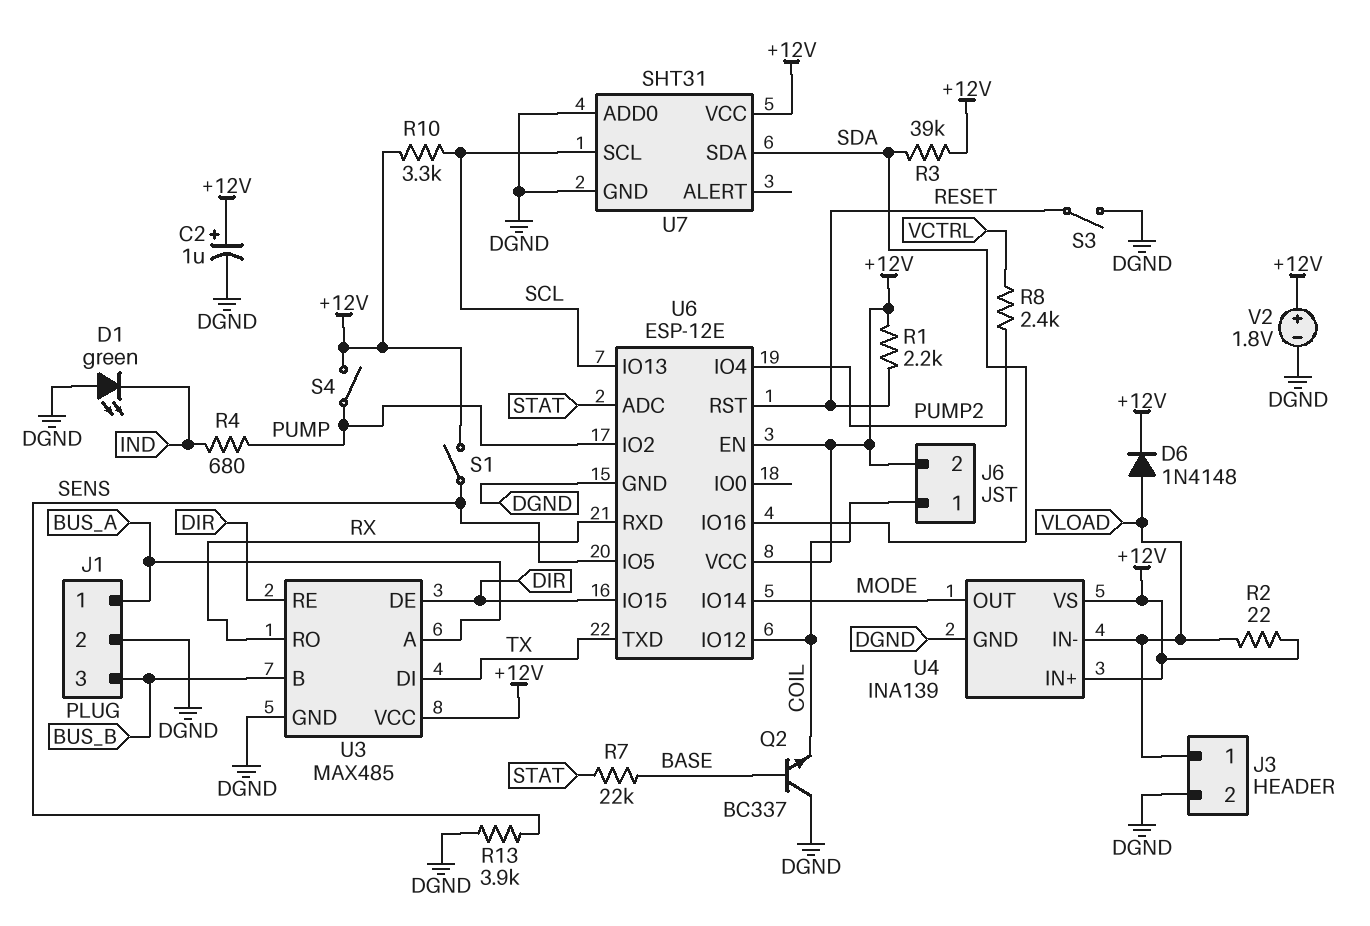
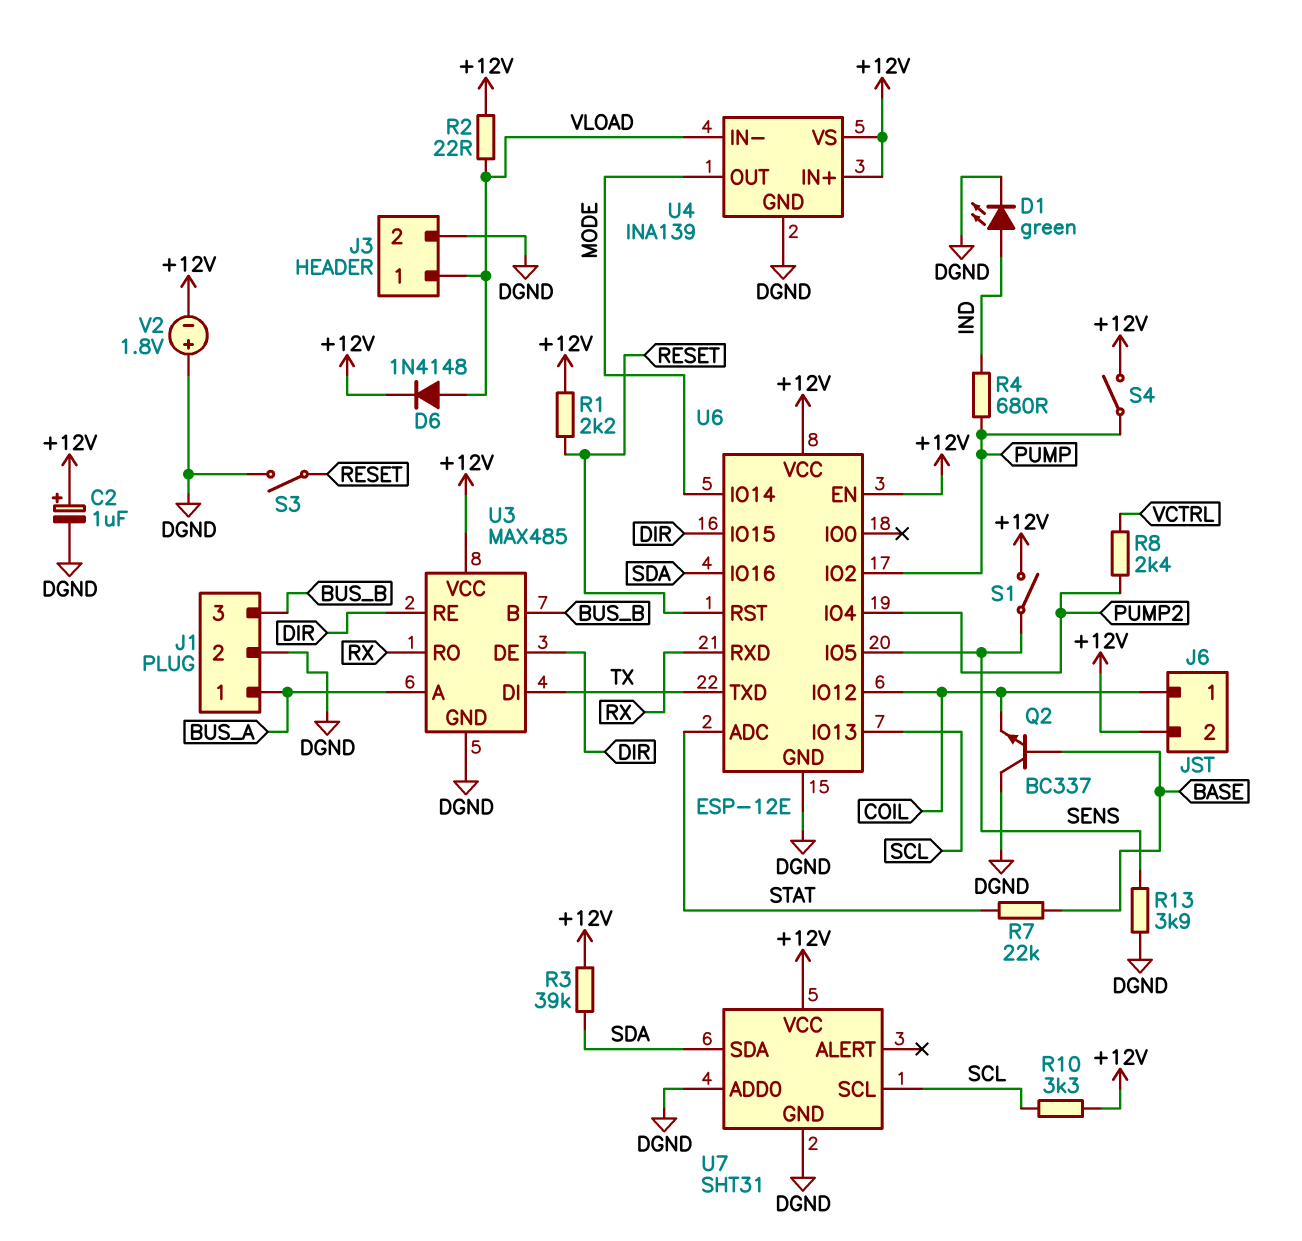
D1: LED green (A DGND, K IND) -> LED green (A IND, K DGND)
V2: 1.8V (plus +12V, minus DGND) -> 1.8V (plus DGND, minus +12V)

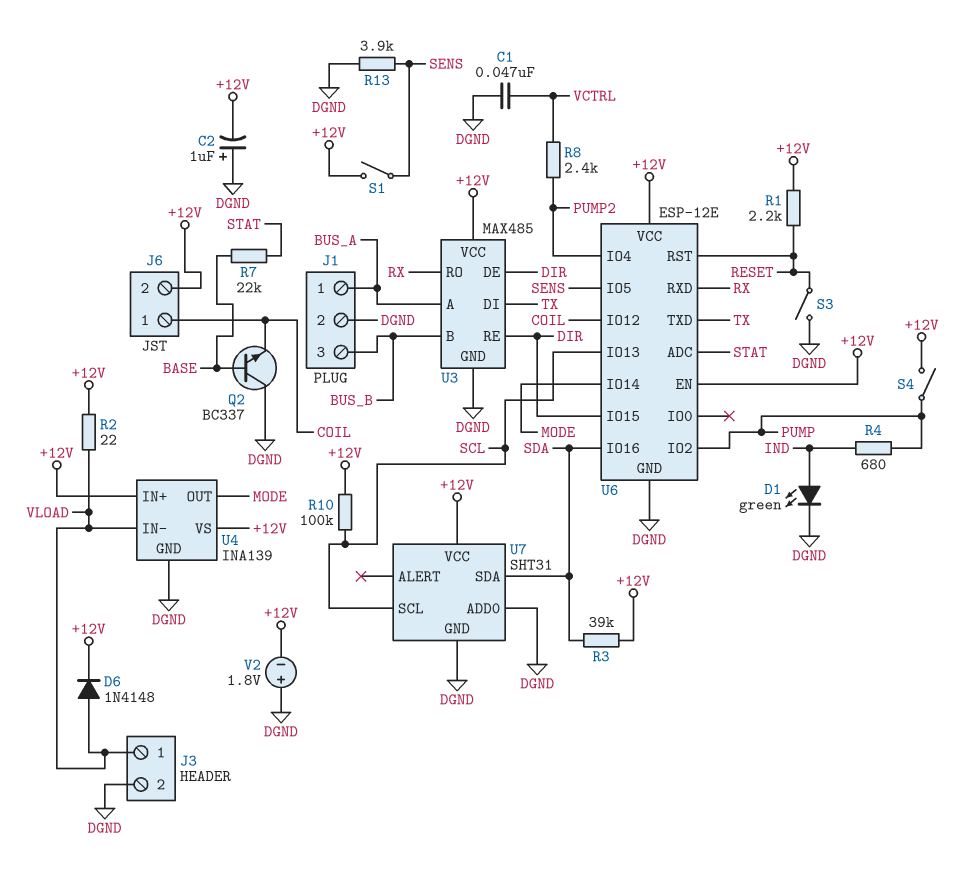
C1: none -> 47nF (DGND, VCTRL)
C2: 1uF (plus +12V, minus DGND) -> 1uF (plus DGND, minus +12V)
R10: 3.3k (+12V, SCL) -> 100k (+12V, SCL)

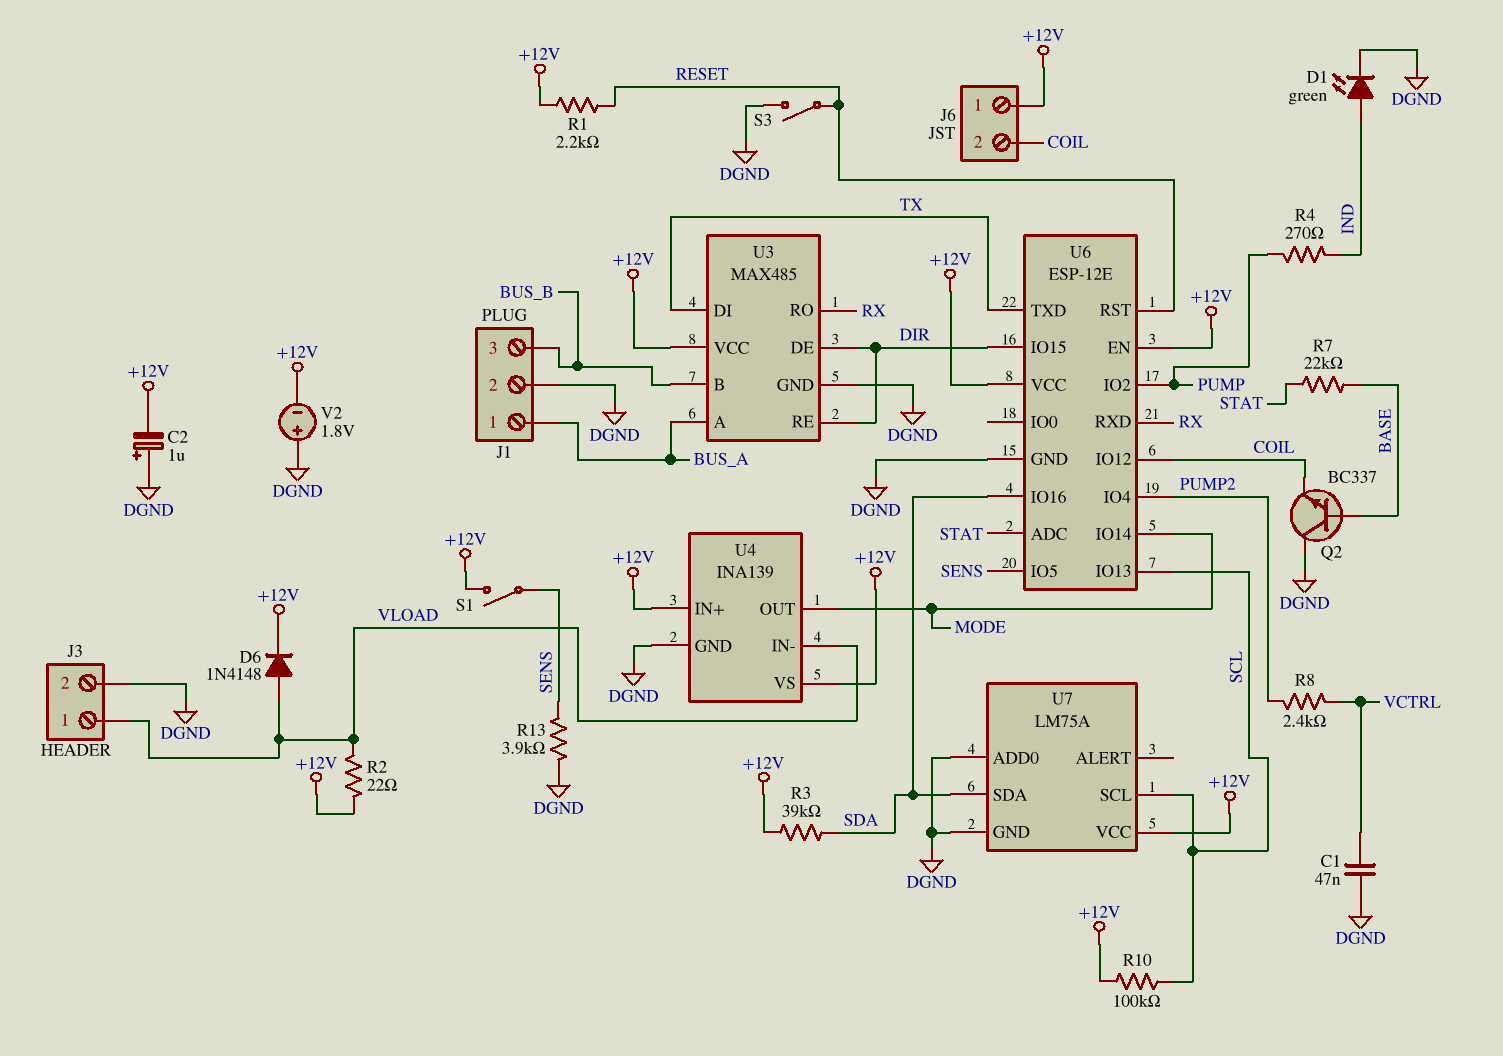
J6 pin 1: COIL -> +12V
J6 pin 2: +12V -> COIL
R4: 680 (IND, PUMP) -> 270 (IND, PUMP)
S4: switch (+12V, PUMP) -> none
U7: SHT31 -> LM75A

